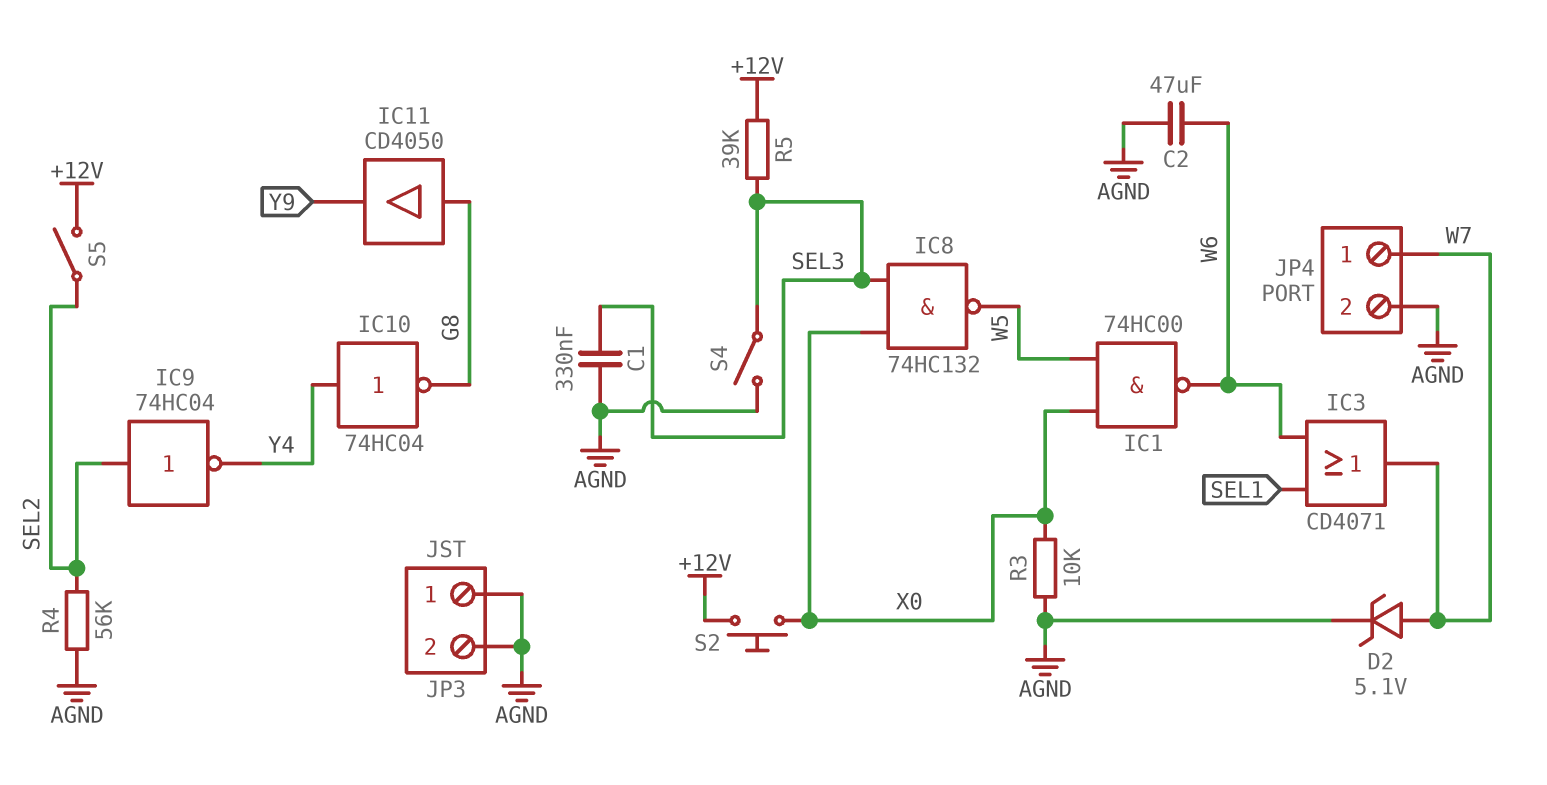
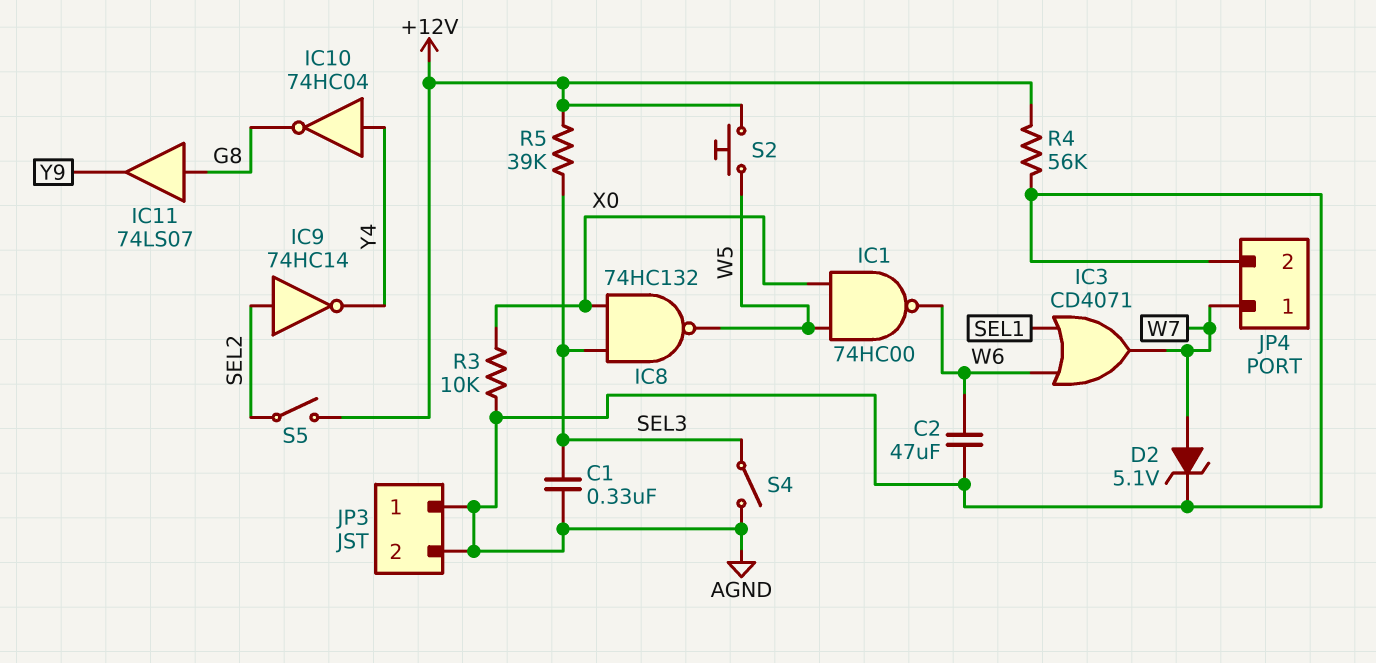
IC9: NOT 74HC04 (in SEL2, out Y4) -> NOT 74HC14 (in SEL2, out Y4)
IC11: buffer CD4050 (in G8, out Y9) -> buffer 74LS07 (in G8, out Y9)
R4: 56k (AGND, SEL2) -> 56k (+12V, AGND)
S2: button (+12V, X0) -> button (+12V, W5)

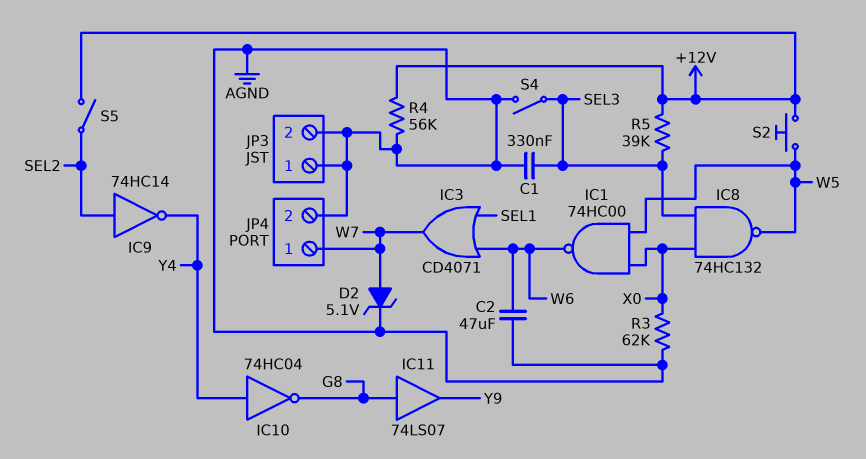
R3: 10k (AGND, X0) -> 62k (AGND, X0)

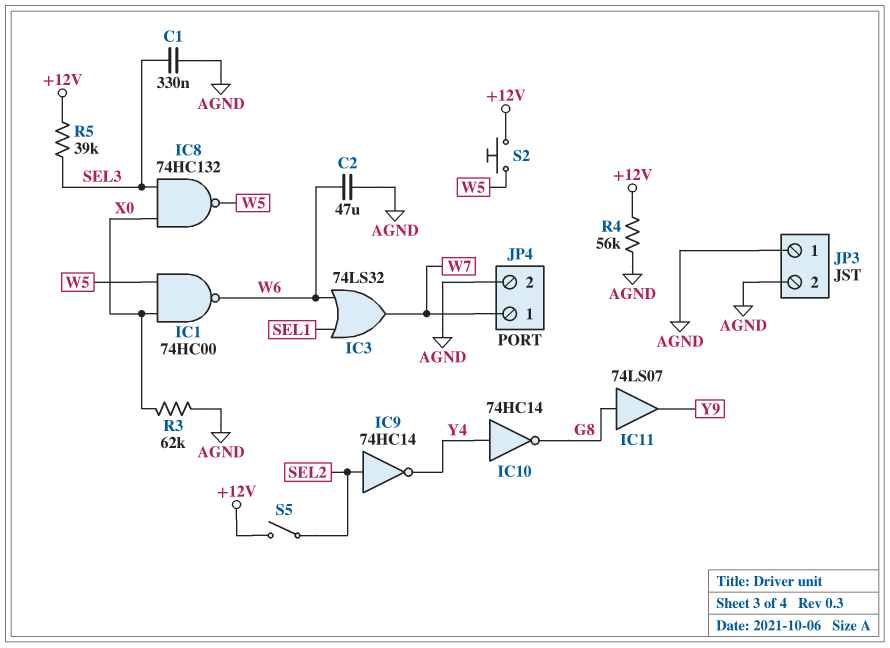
D2: zener 5.1V (A W7, K AGND) -> none
IC3: OR CD4071 (in SEL1, in W6, out W7) -> OR 74LS32 (in SEL1, in W6, out W7)
IC10: NOT 74HC04 (in Y4, out G8) -> NOT 74HC14 (in Y4, out G8)
S4: switch (AGND, SEL3) -> none

